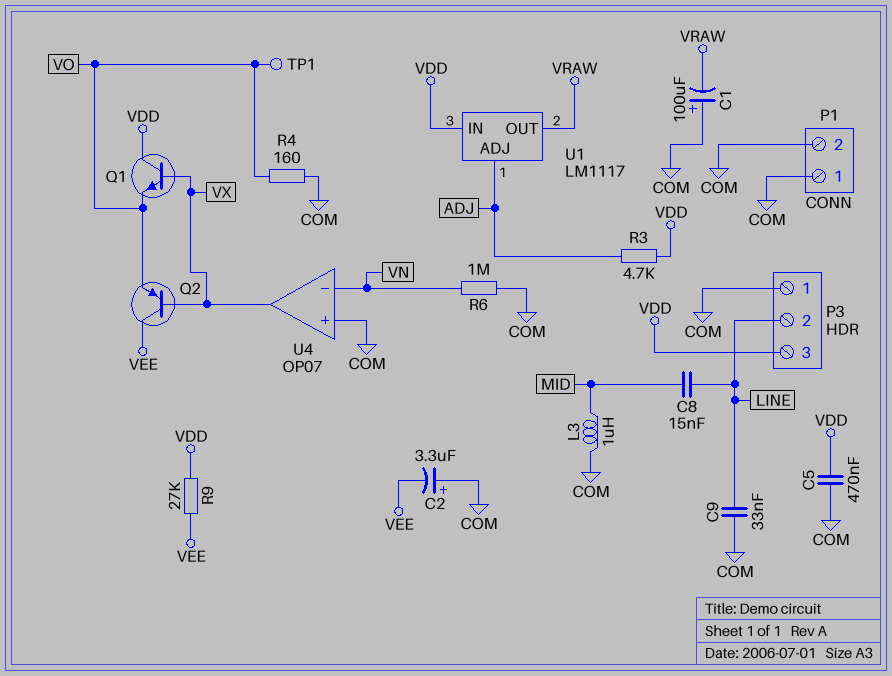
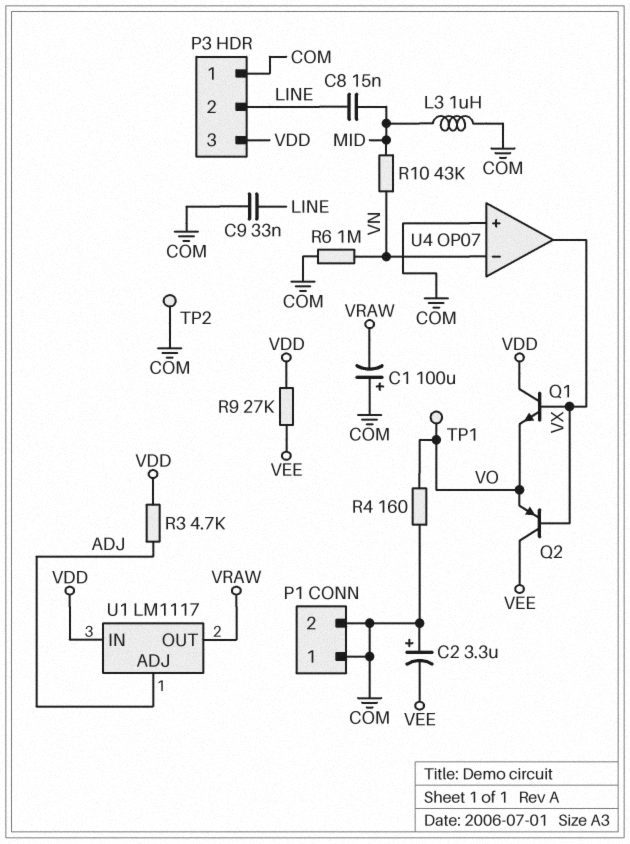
C5: 470nF (COM, VDD) -> none
R10: none -> 43k (MID, VN)
TP2: none -> test point (COM)

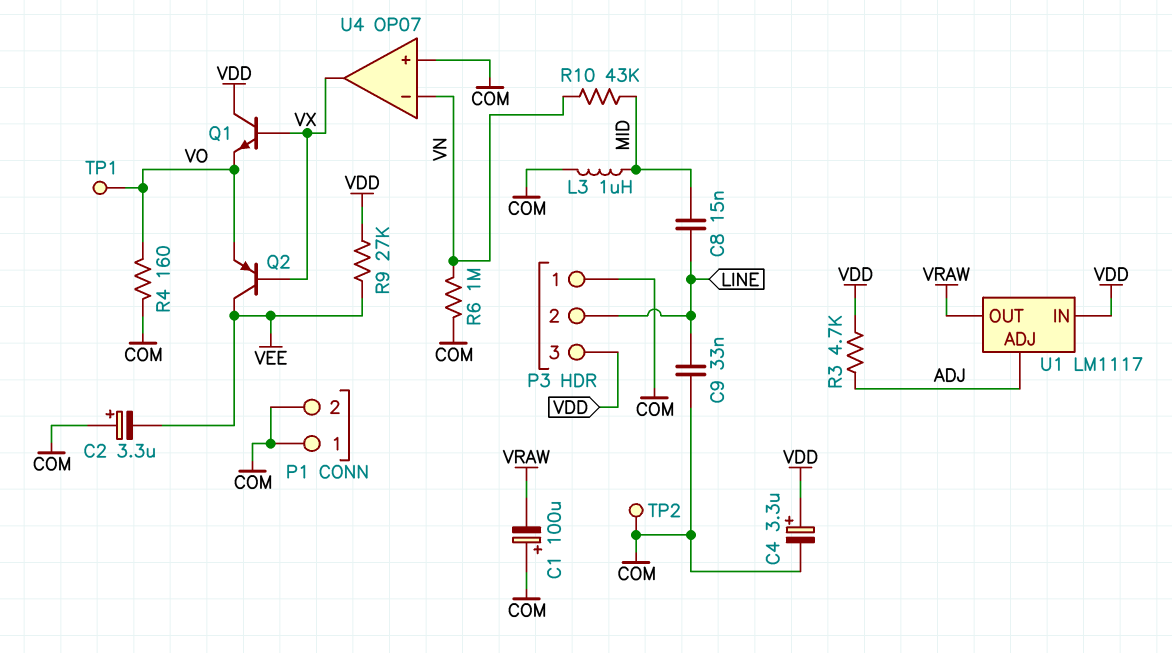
C4: none -> 3.3uF (plus VDD, minus COM)

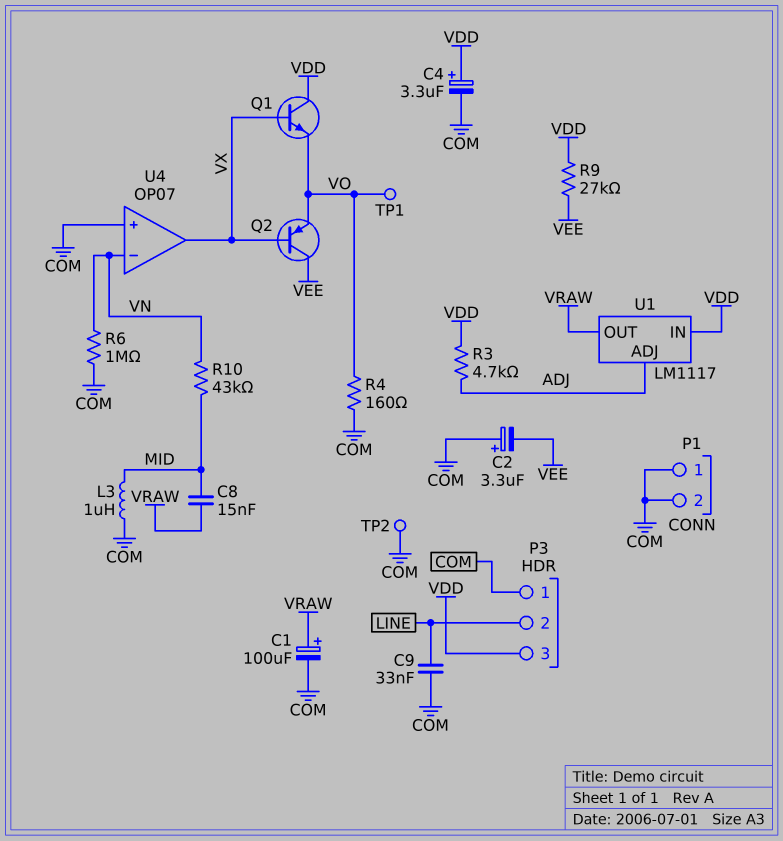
C1: 100uF (plus COM, minus VRAW) -> 100uF (plus VRAW, minus COM)
C8: 15nF (LINE, MID) -> 15nF (MID, VRAW)

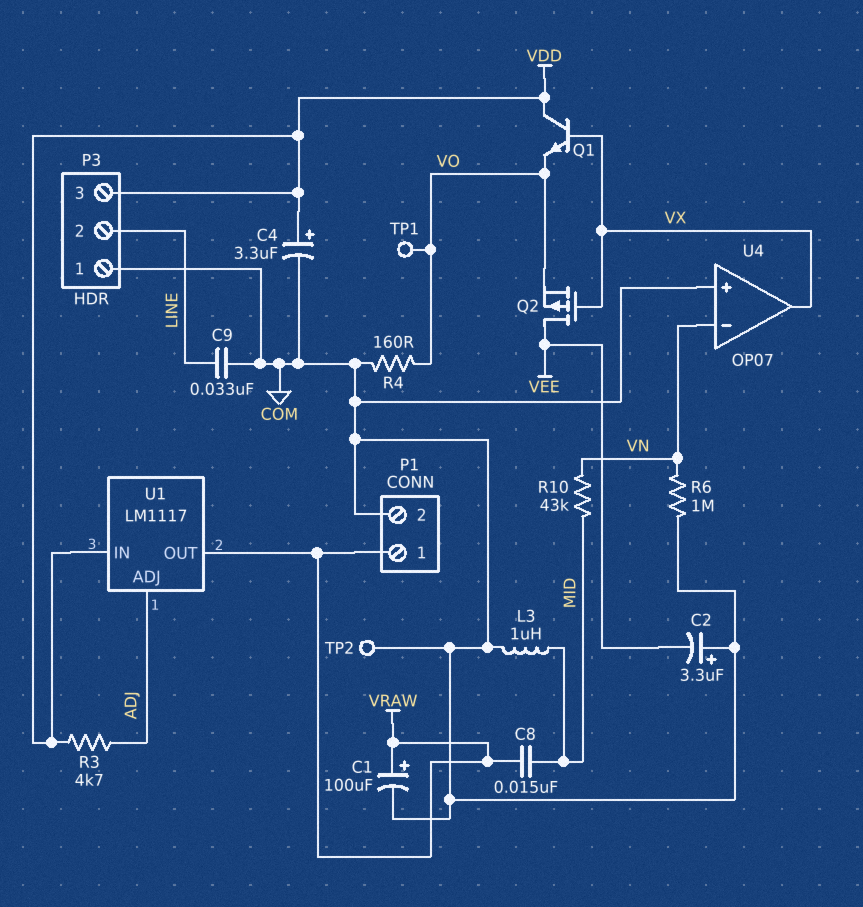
P1 pin 1: COM -> VRAW
Q2: PNP (B VX, C VEE, E VO) -> PMOS (G VX, D VEE, S VO)
R9: 27k (VDD, VEE) -> none

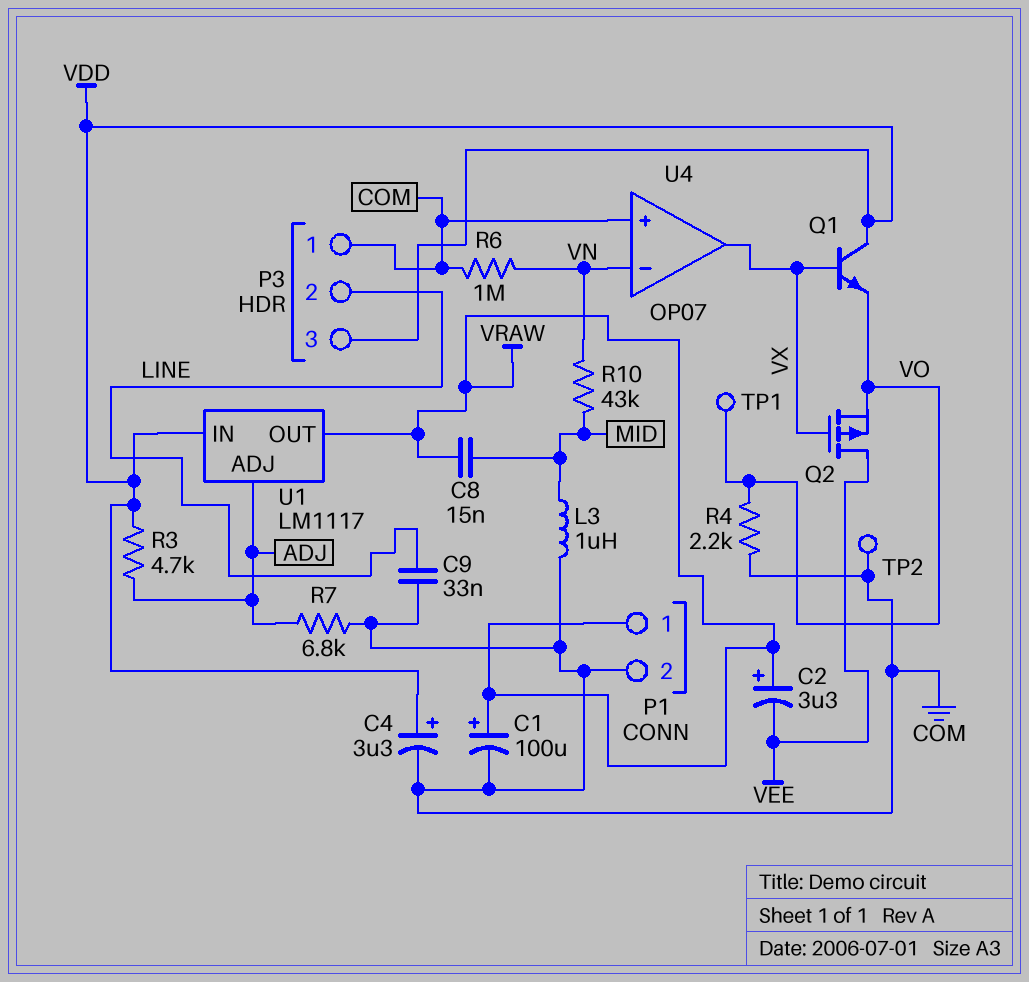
C2: 3.3uF (plus COM, minus VEE) -> 3.3uF (plus VRAW, minus VEE)
R4: 160 (COM, VO) -> 2.2k (COM, VO)
R7: none -> 6.8k (ADJ, COM)

